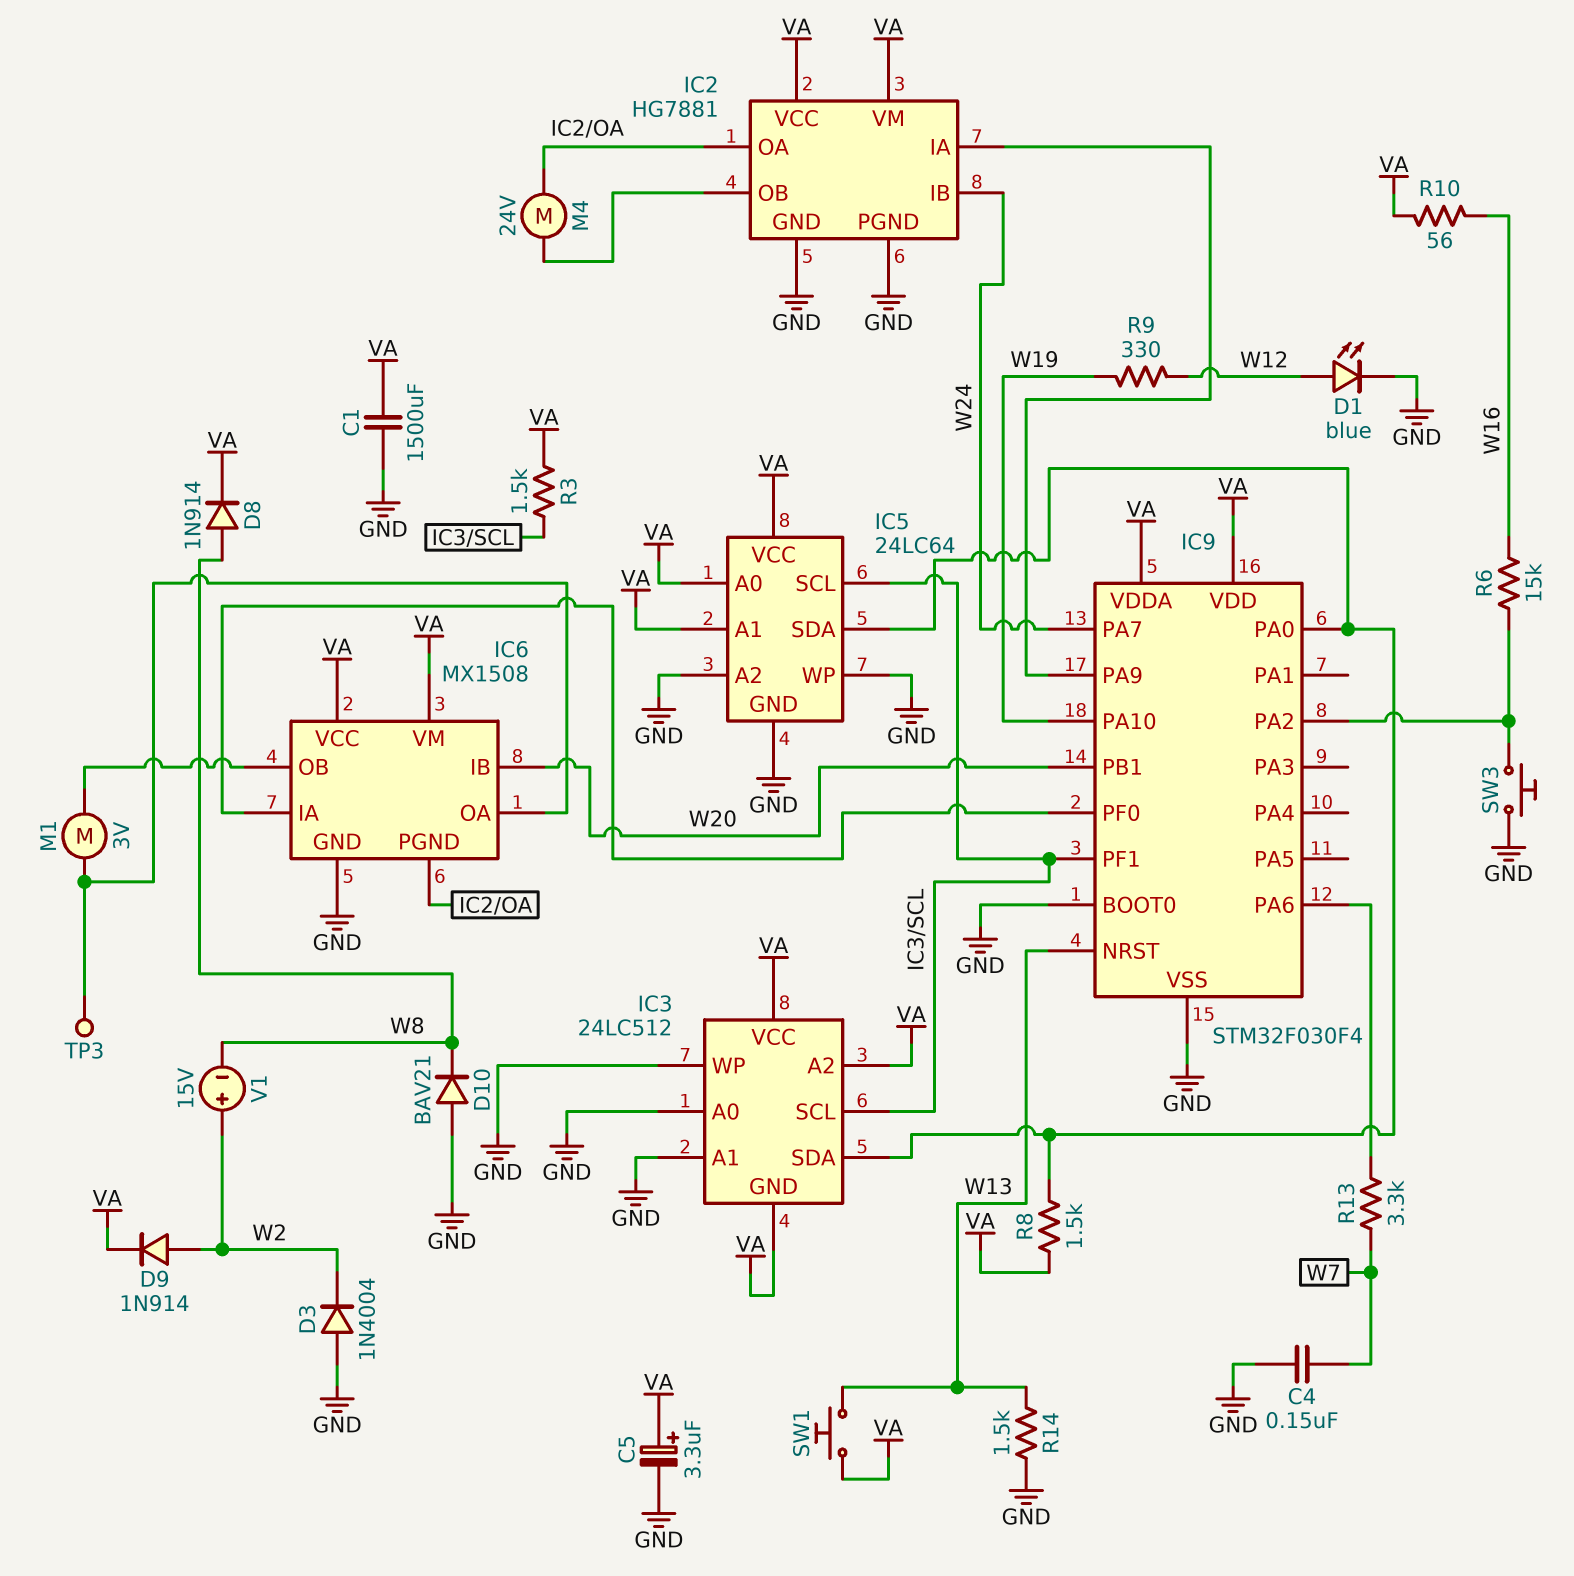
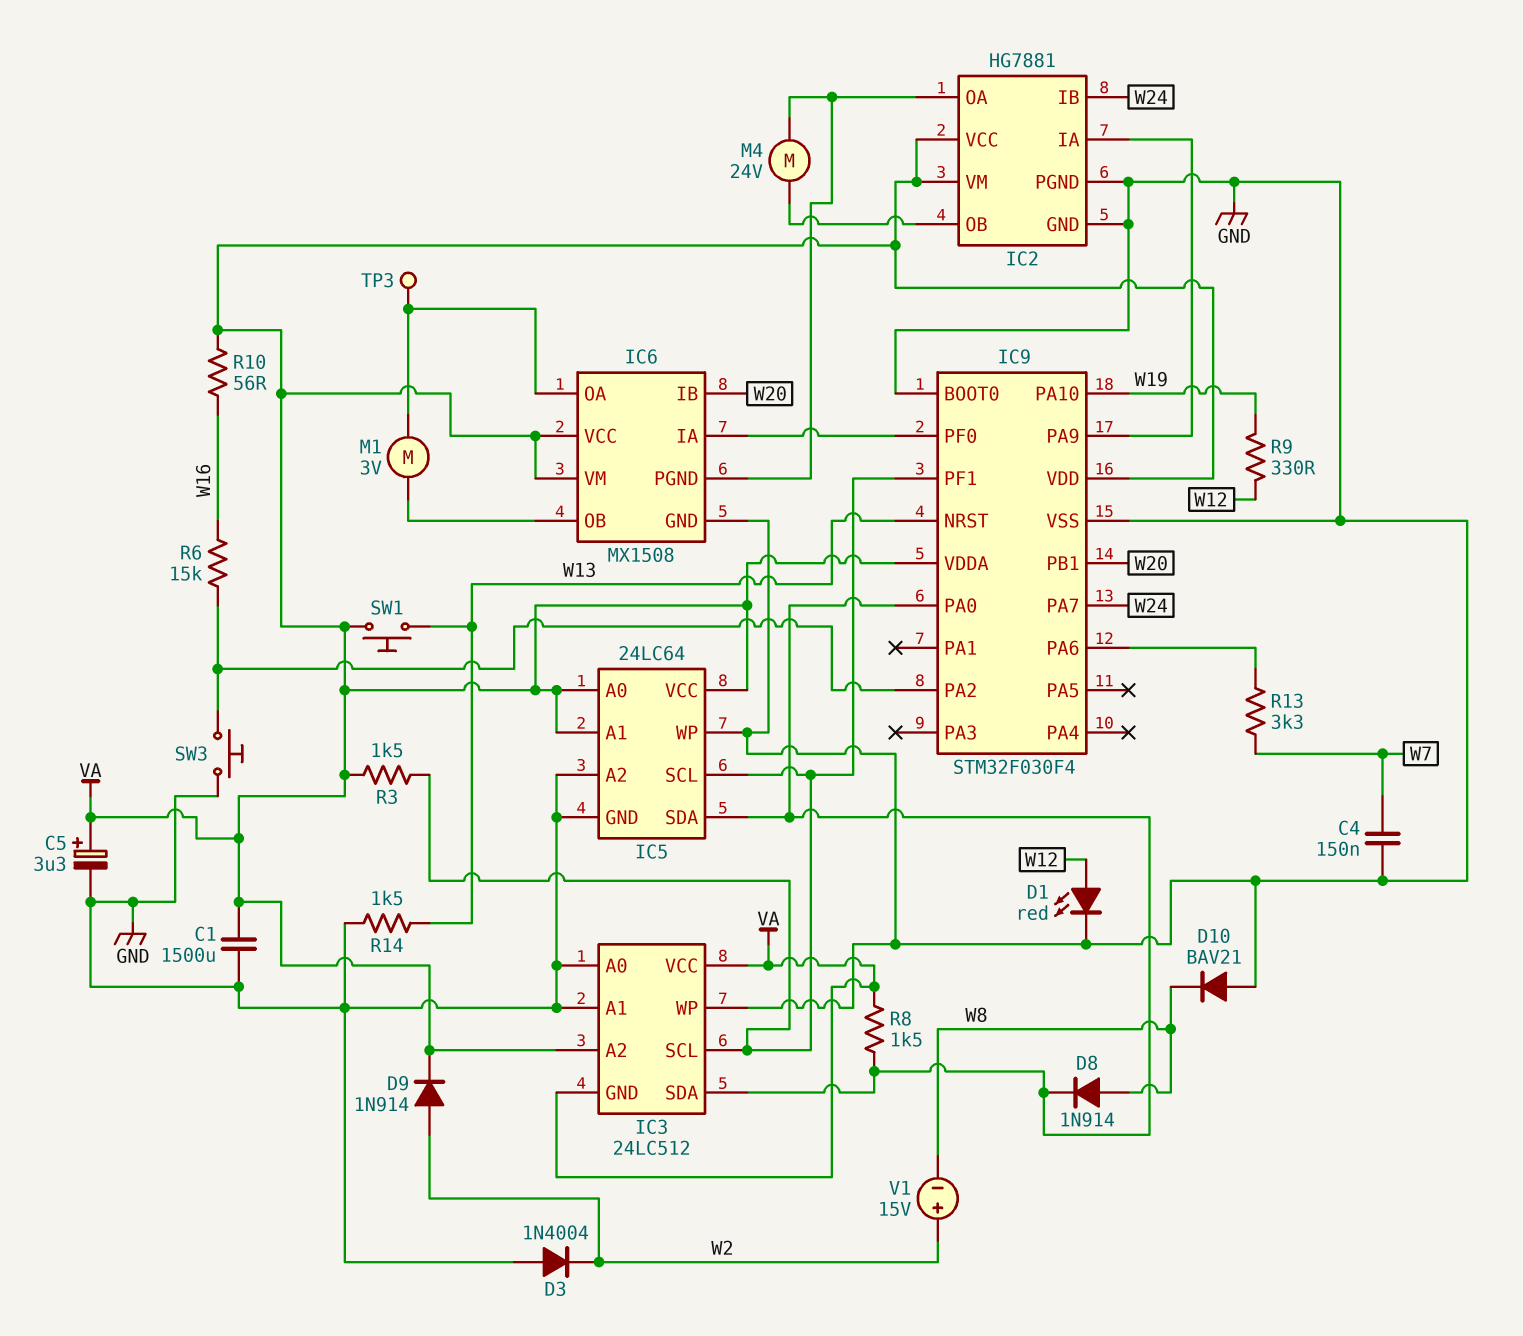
D1: LED blue (A W12, K GND) -> LED red (A W12, K GND)
D8: diode 1N914 (A W8, K VA) -> diode 1N914 (A W8, K IC3/SDA)

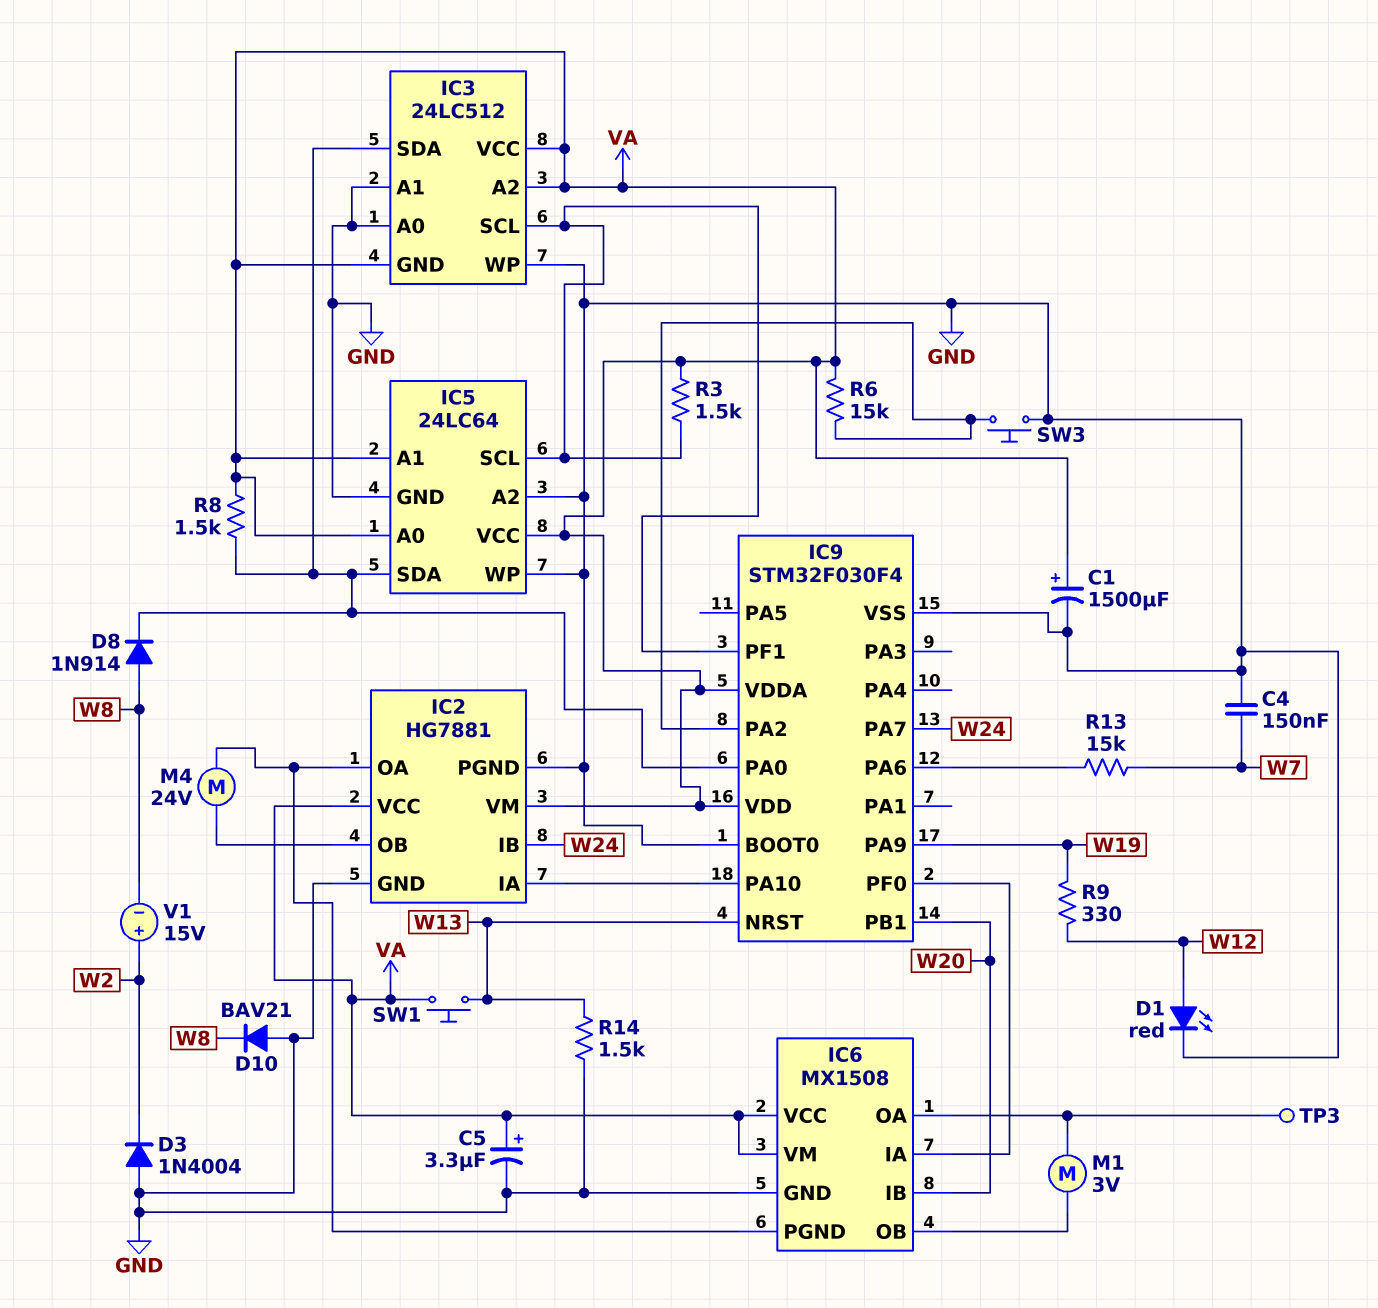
C1: 1500uF (GND, VA) -> 1500uF (plus VA, minus GND)
D9: diode 1N914 (A W2, K VA) -> none
IC9 pin PA9: IC2/IA -> W19
IC9 pin PA10: W19 -> IC2/IA
R6: 15k (IC9/PA2, W16) -> 15k (IC9/PA2, VA)
R10: 56 (VA, W16) -> none
R13: 3.3k (IC9/PA6, W7) -> 15k (IC9/PA6, W7)

